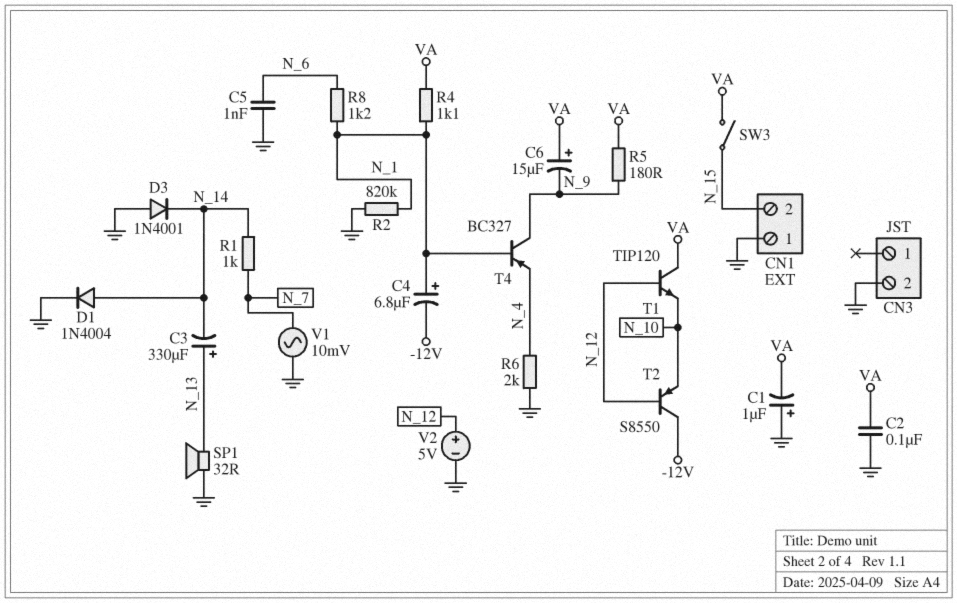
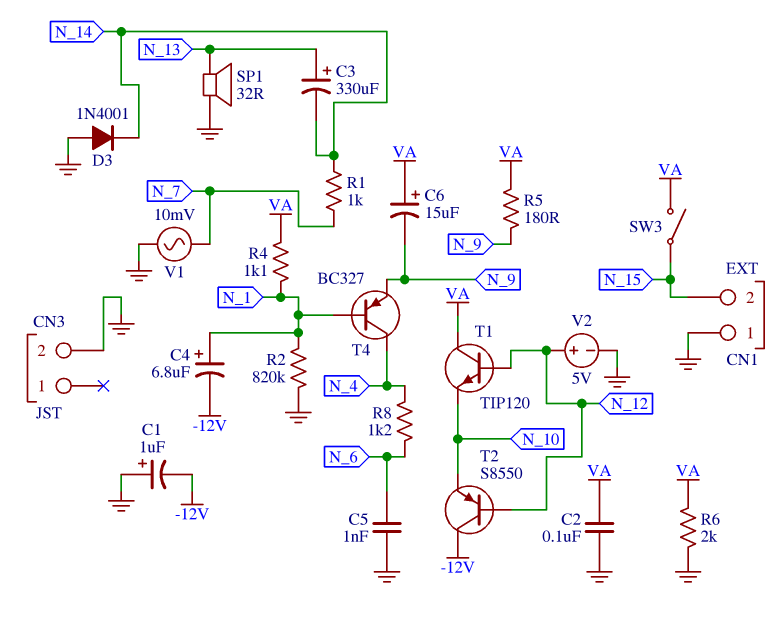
C1: 1uF (plus GND, minus VA) -> 1uF (plus GND, minus -12V)
D1: diode 1N4004 (A N_14, K GND) -> none
R6: 2k (GND, N_4) -> 2k (GND, VA)
R8: 1.2k (N_1, N_6) -> 1.2k (N_4, N_6)
T4: PNP BC327 (B N_1, C N_9, E N_4) -> PNP BC327 (B N_1, C N_4, E N_9)

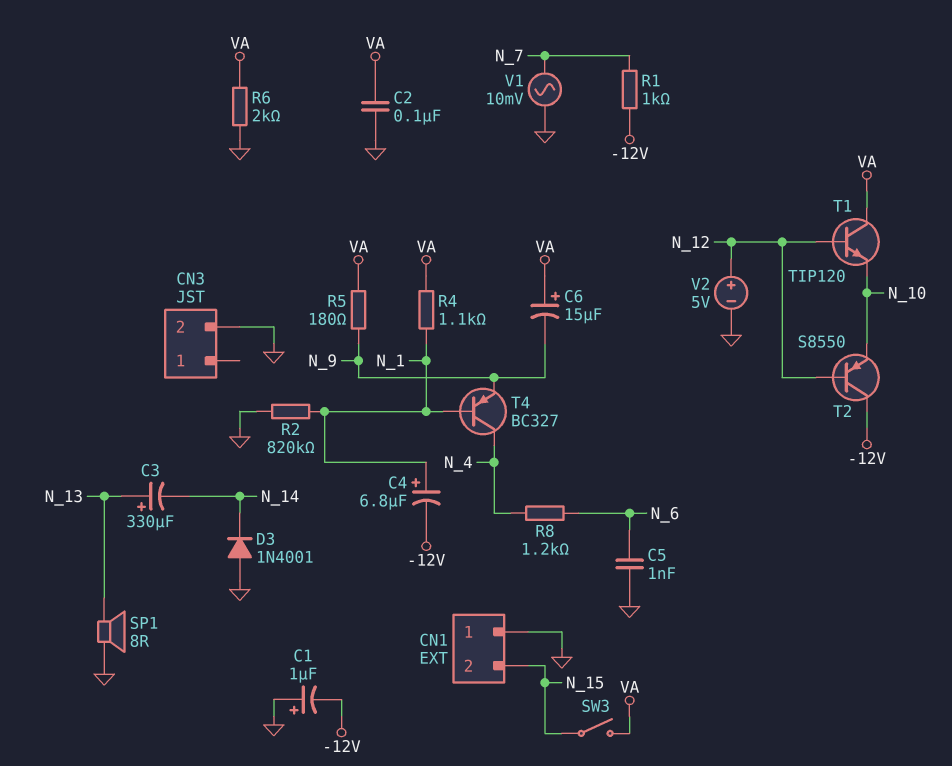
R1: 1k (N_7, N_14) -> 1k (-12V, N_7)
SP1: speaker 32R (GND, N_13) -> speaker 8R (GND, N_13)

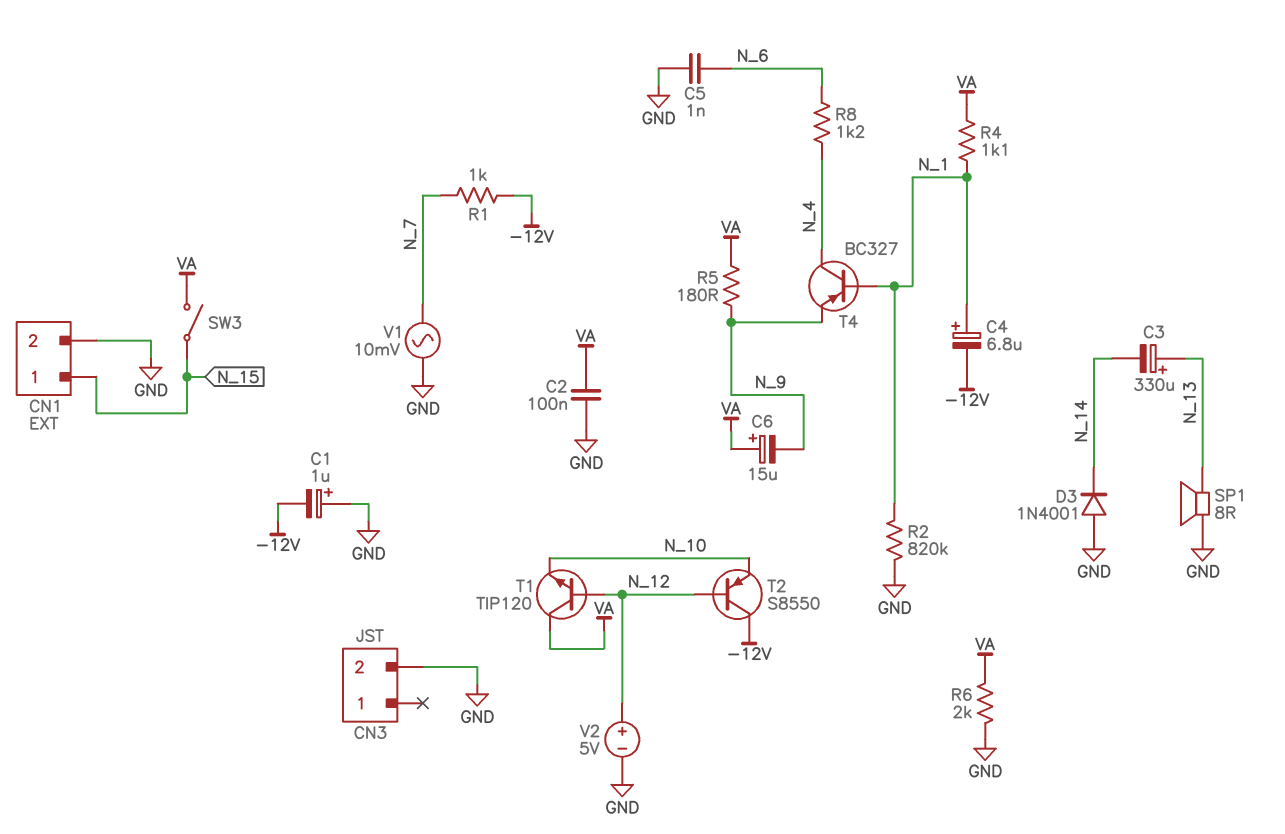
CN1 pin 1: GND -> N_15
CN1 pin 2: N_15 -> GND

